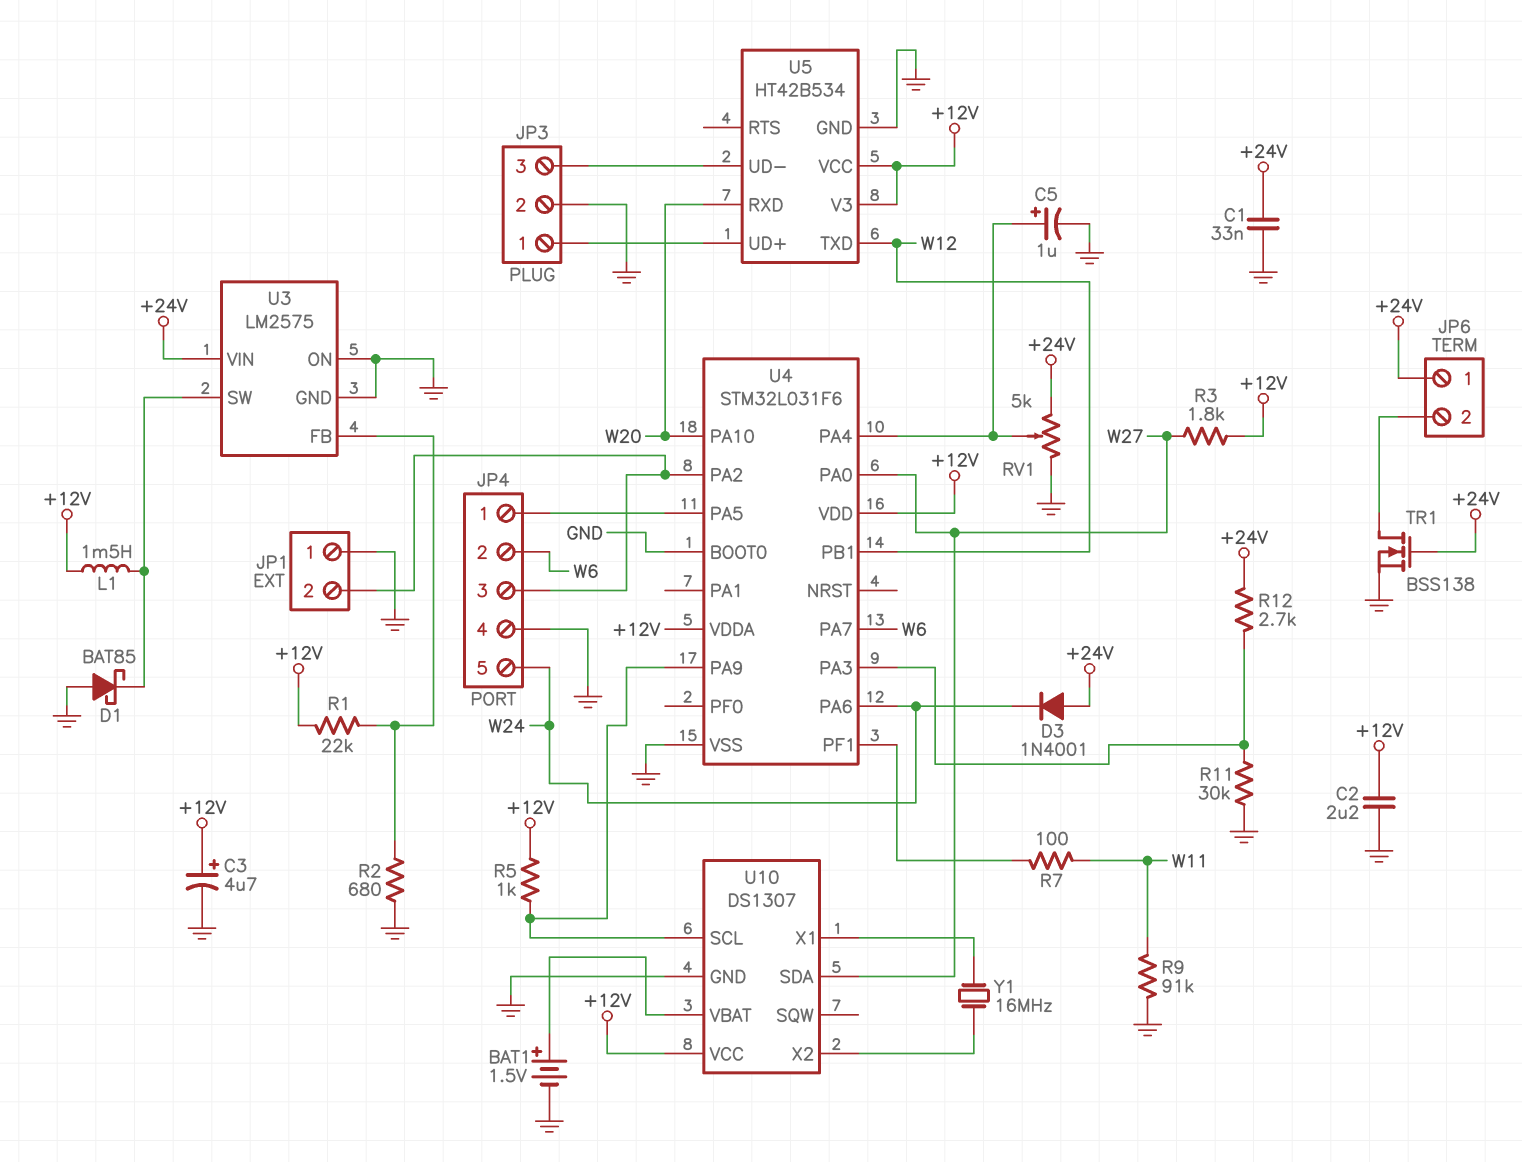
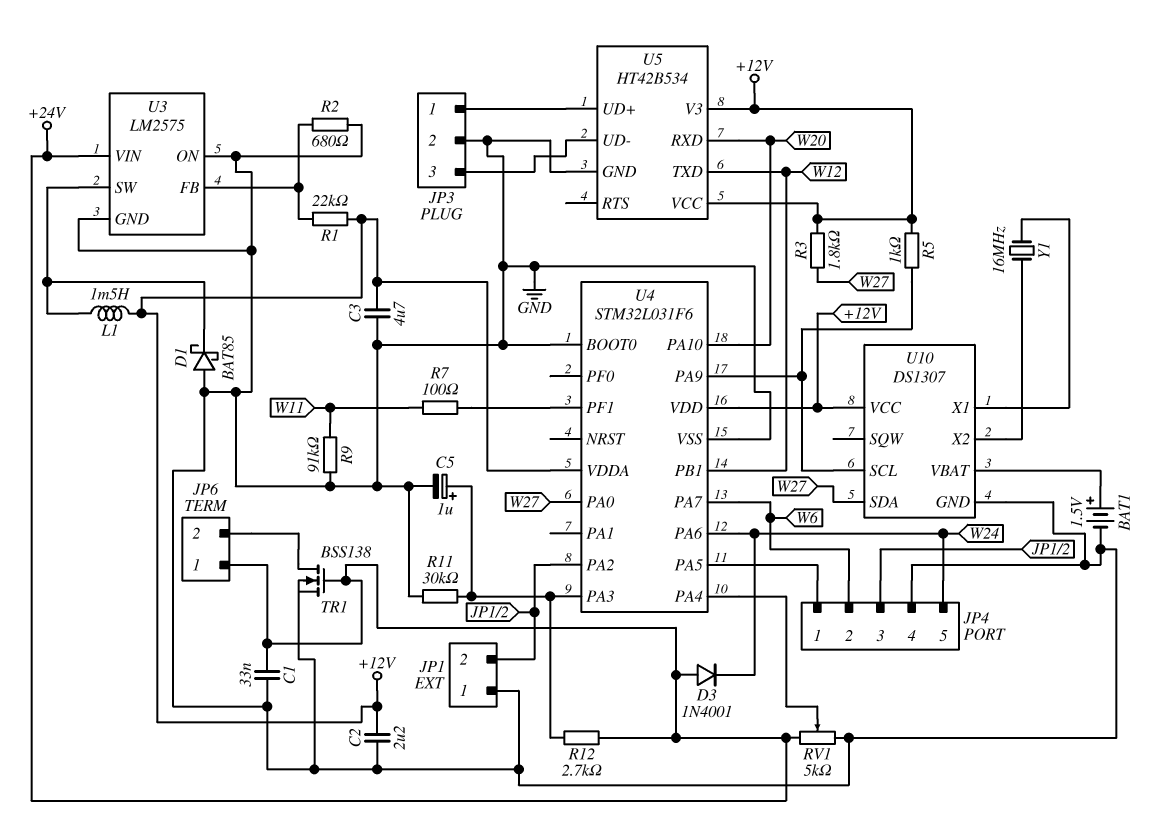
C3: 4.7uF (plus +12V, minus GND) -> 4.7uF (+12V, GND)
C5: 1uF (plus U4/PA4, minus GND) -> 1uF (plus U4/PA3, minus GND)

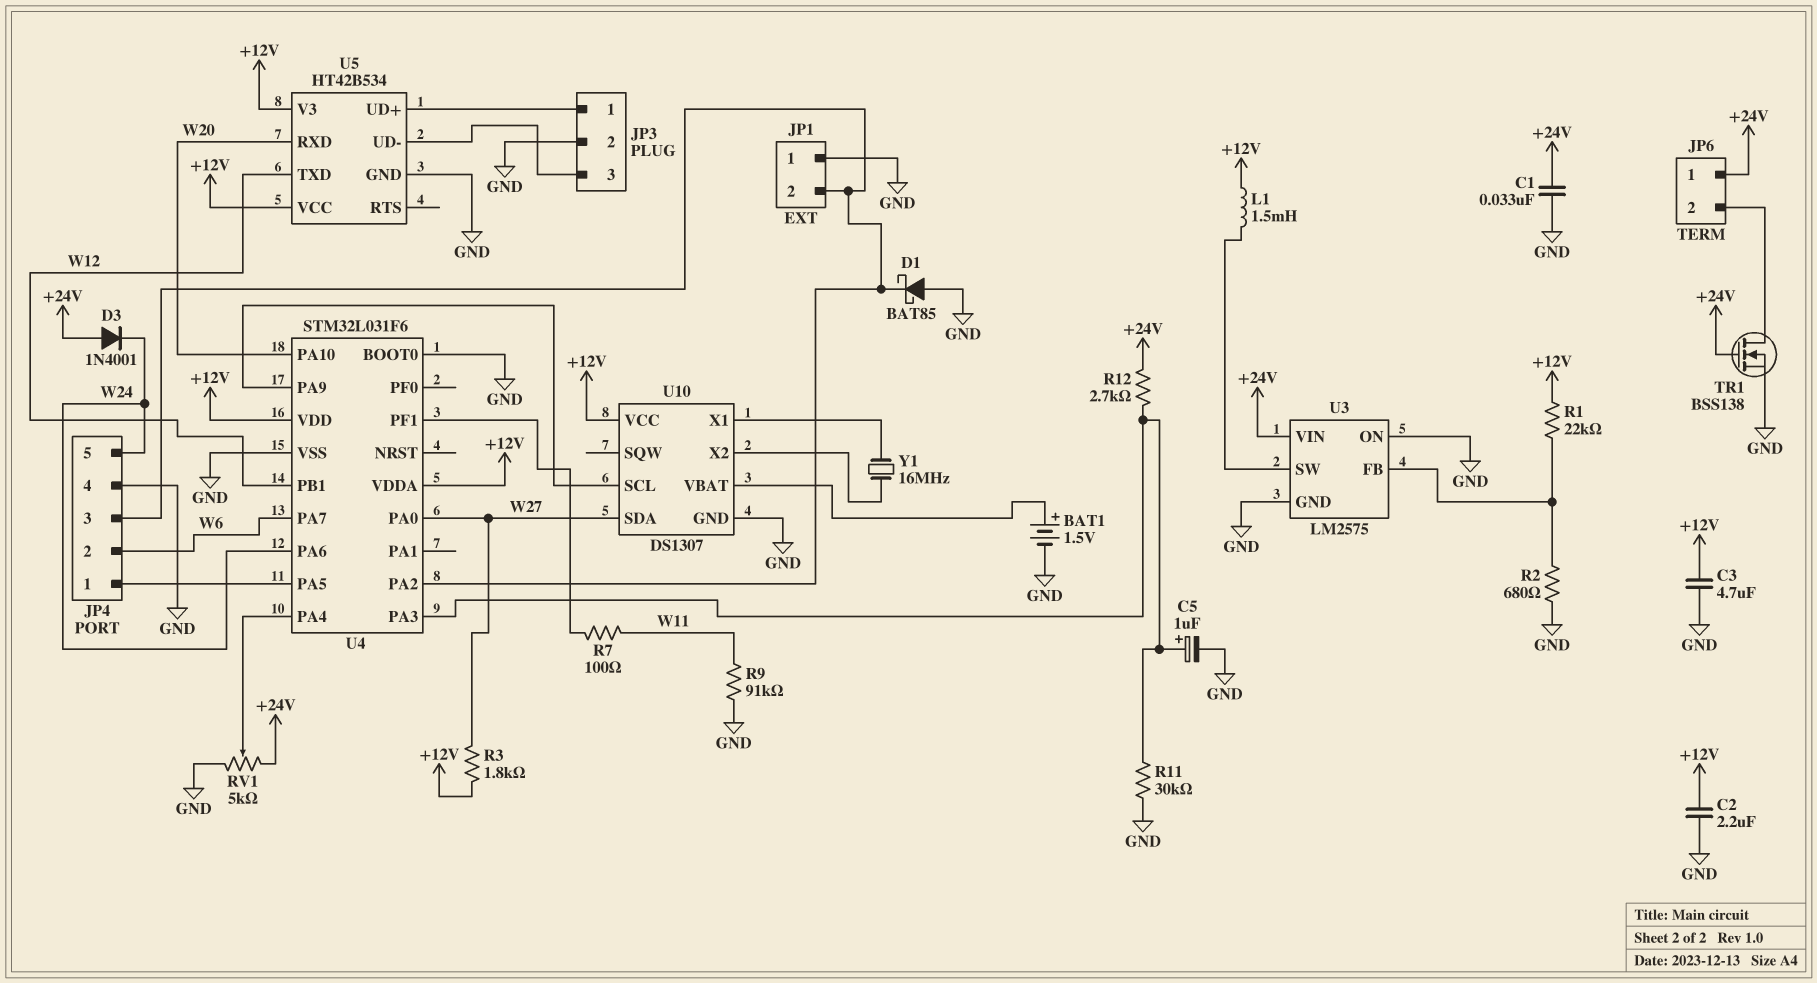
D1: schottky BAT85 (A GND, K U3/SW) -> schottky BAT85 (A GND, K JP1/2)
R5: 1k (+12V, U4/PA9) -> none

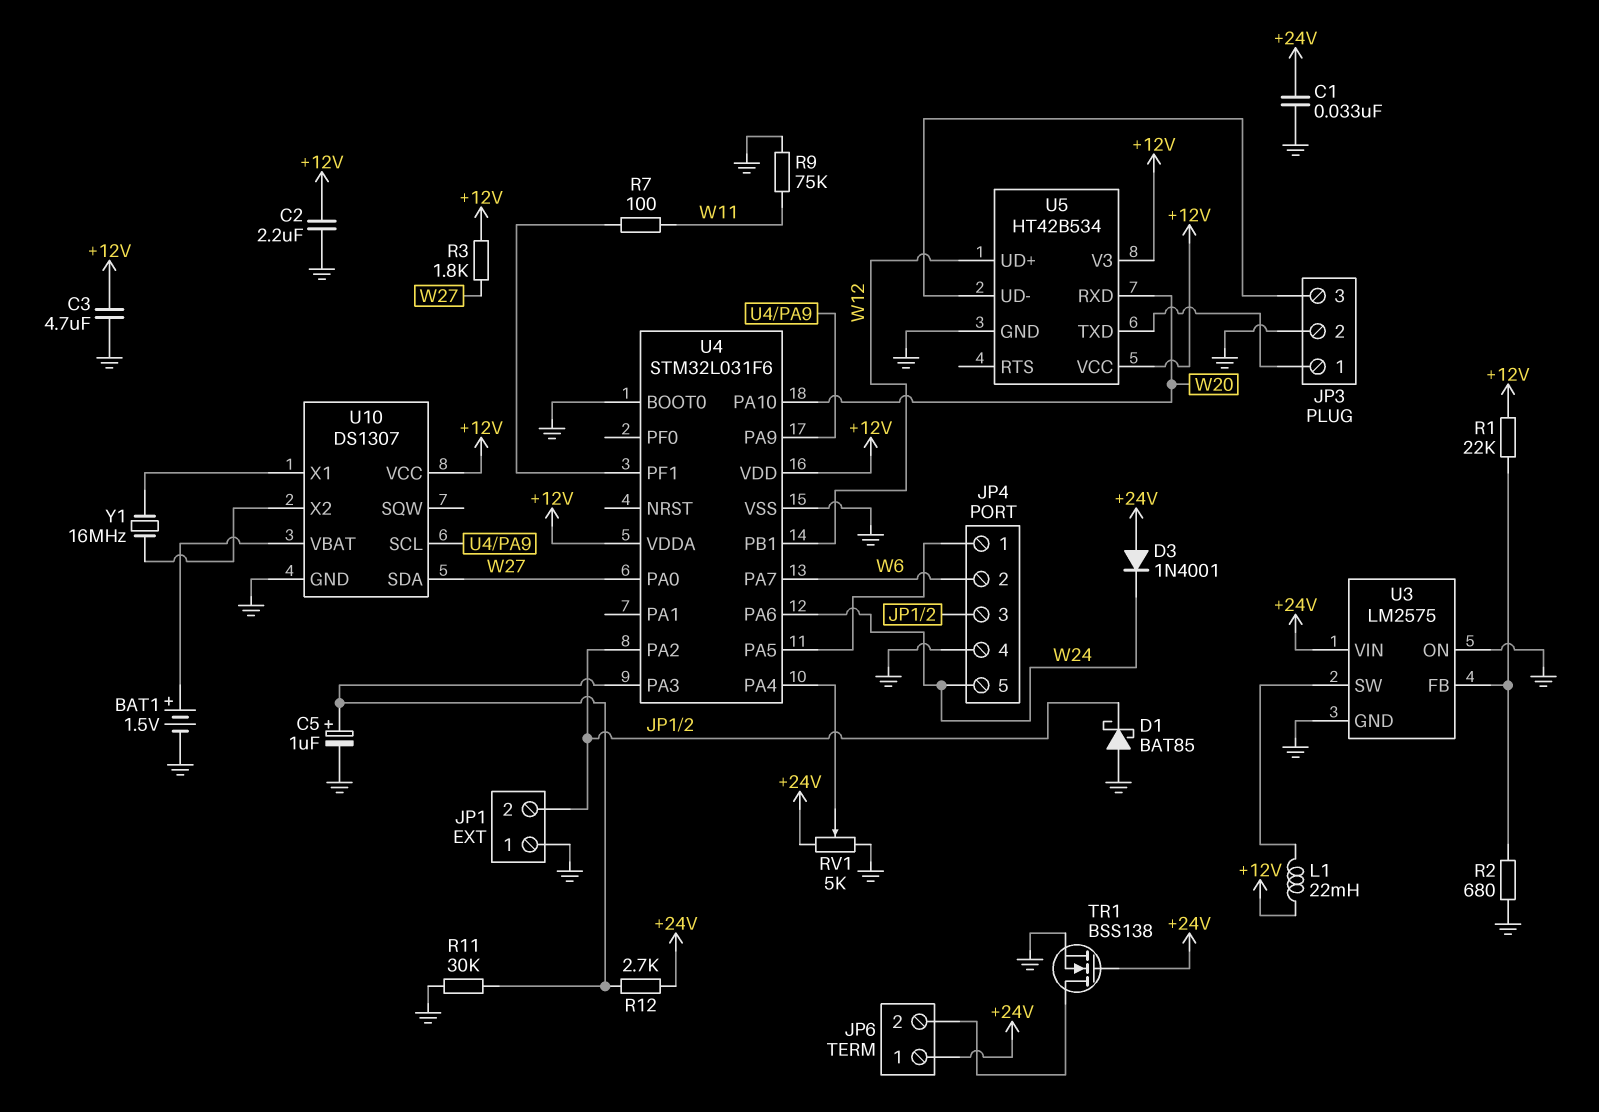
L1: 1.5mH (+12V, U3/SW) -> 22mH (+12V, U3/SW)
R9: 91k (GND, W11) -> 75k (GND, W11)
U5 pin TXD: W12 -> JP3/1
U5 pin UD+: JP3/1 -> W12

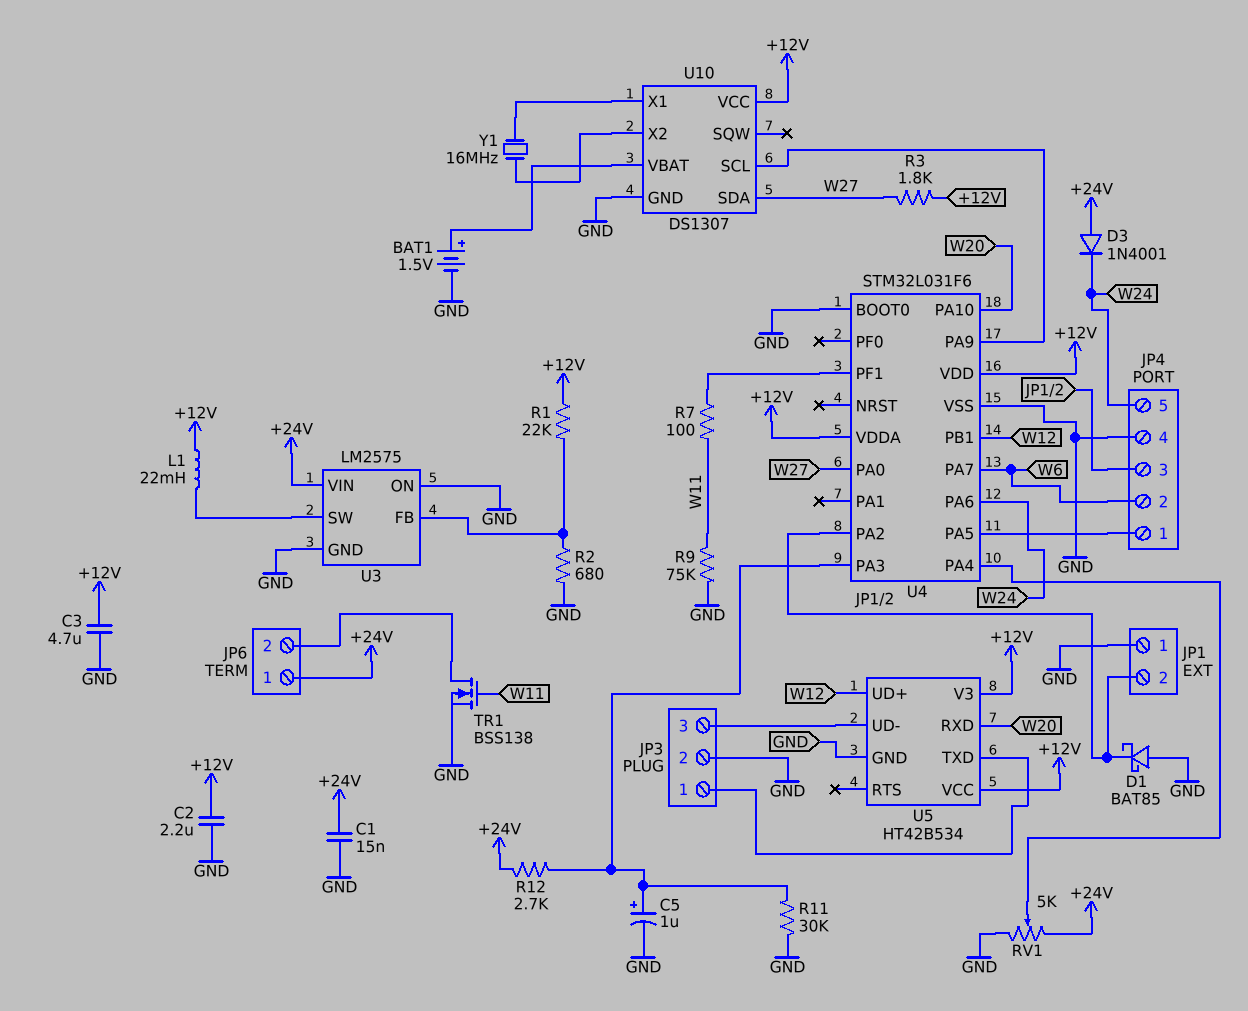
C1: 33nF (+24V, GND) -> 15nF (+24V, GND)
TR1: NMOS BSS138 (G +24V, D JP6/2, S GND) -> NMOS BSS138 (G W11, D JP6/2, S GND)

